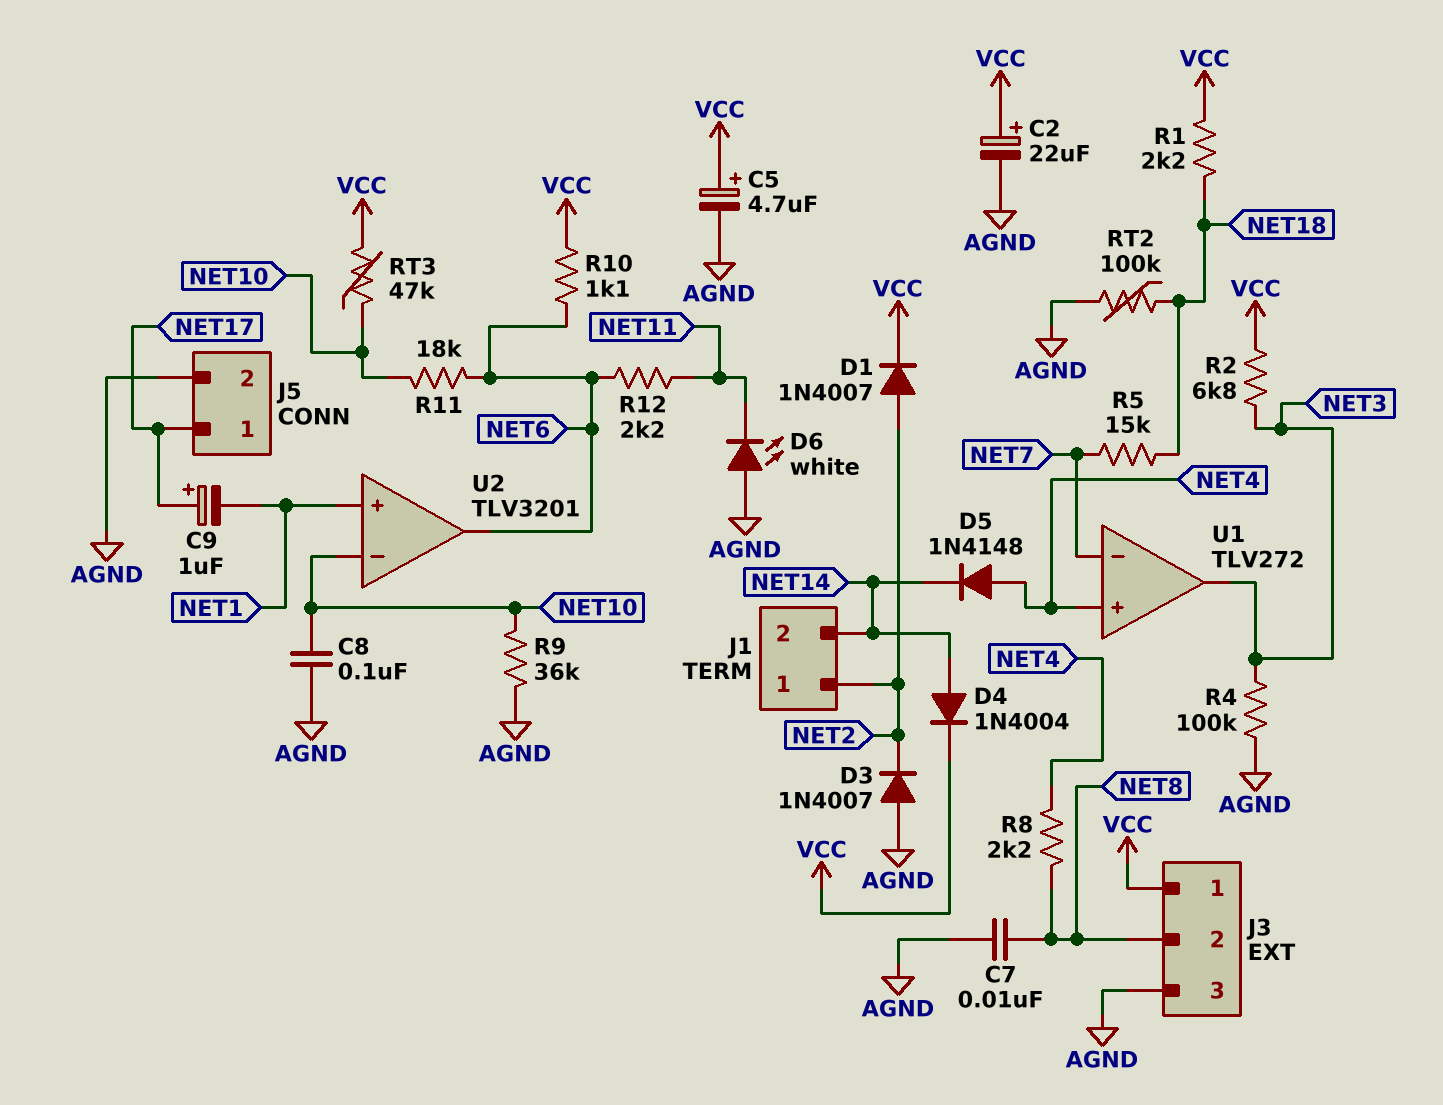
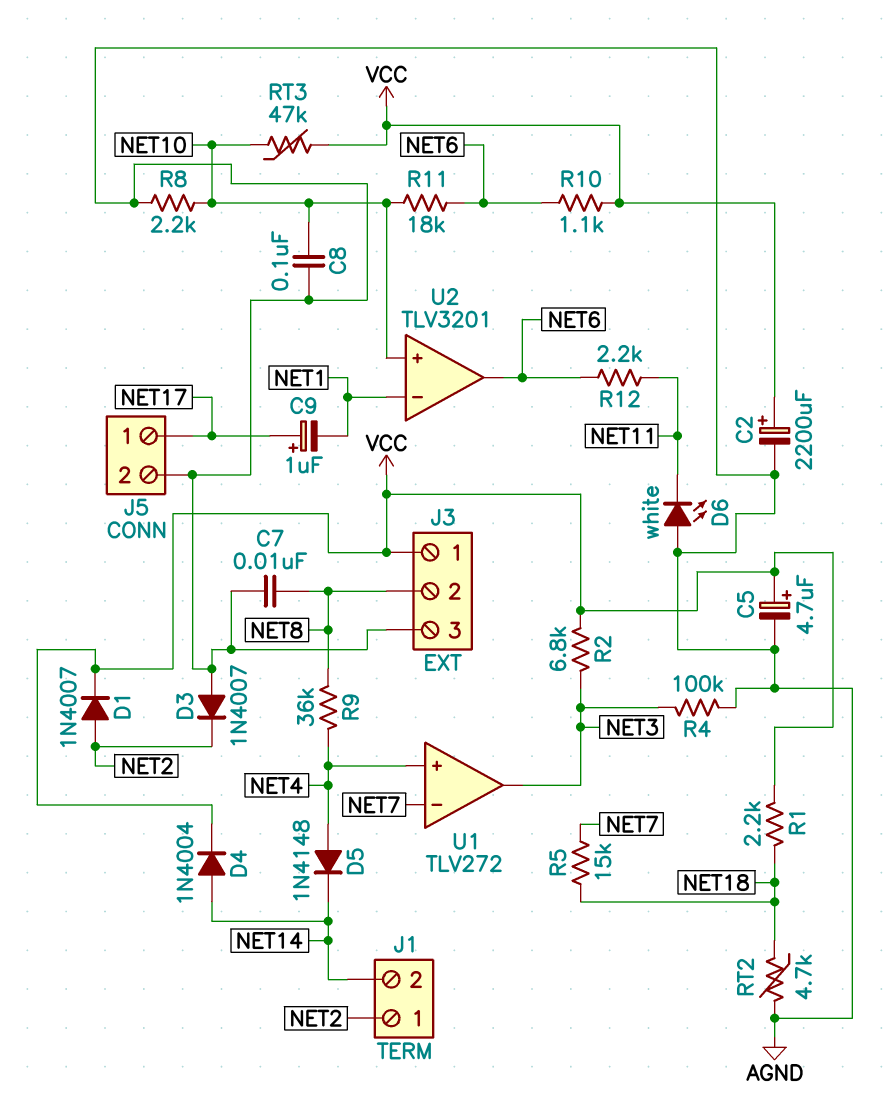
C2: 22uF (plus VCC, minus AGND) -> 2200uF (plus VCC, minus AGND)
R8: 2.2k (NET4, NET8) -> 2.2k (AGND, NET10)
R9: 36k (AGND, NET10) -> 36k (NET4, NET8)
RT2: 100k (AGND, NET18) -> 4.7k (AGND, NET18)
U2 pin in+: NET1 -> NET10
U2 pin in-: NET10 -> NET1

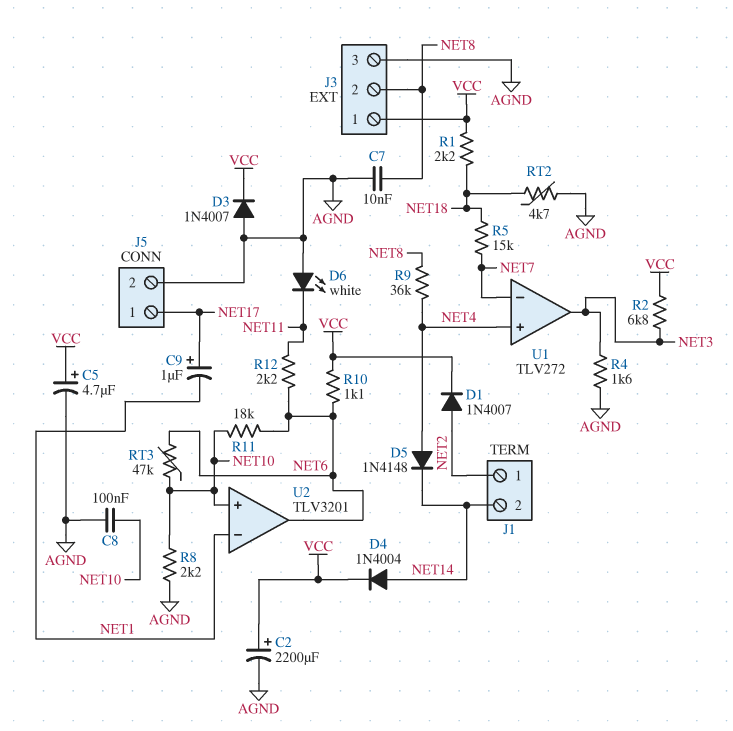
D3: diode 1N4007 (A AGND, K NET2) -> diode 1N4007 (A AGND, K VCC)
R4: 100k (AGND, NET3) -> 1.6k (AGND, NET3)
RT3: 47k (NET10, VCC) -> 47k (NET6, NET10)

